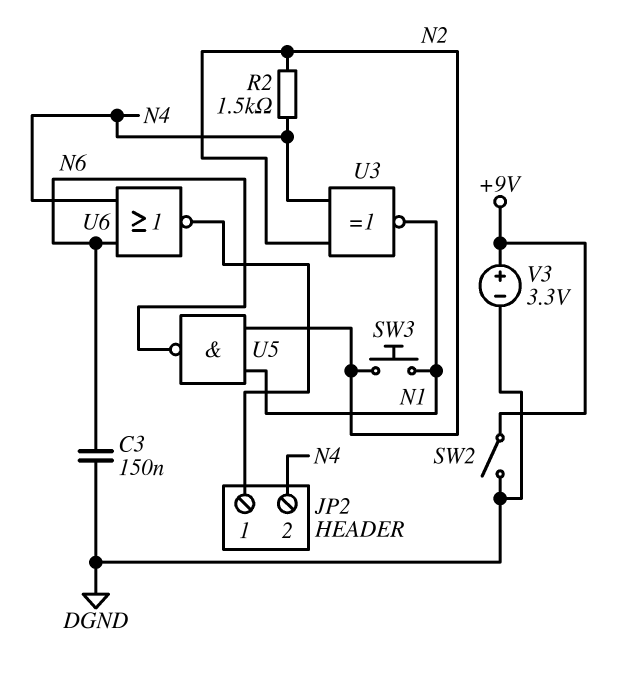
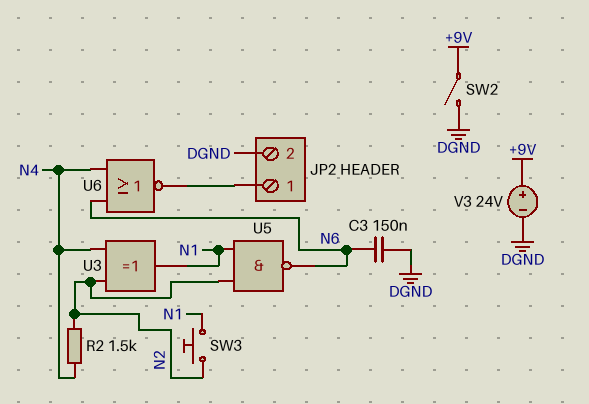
JP2 pin 2: N4 -> DGND
U3: XNOR (in N2, in N4, out N1) -> XOR (in N2, in N4, out N1)
V3: 3.3V (plus +9V, minus DGND) -> 24V (plus +9V, minus DGND)

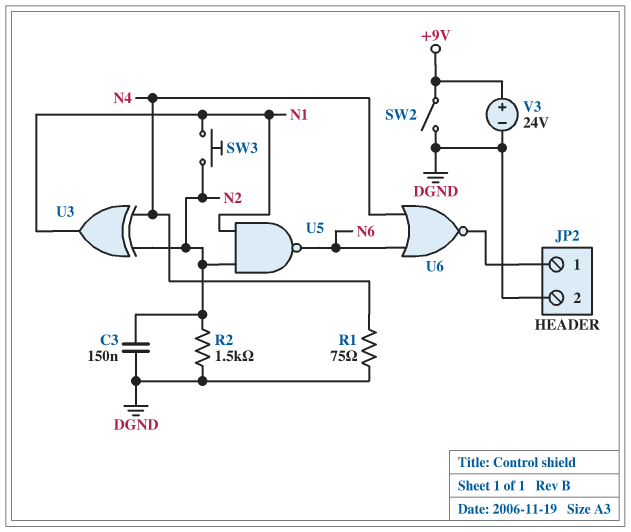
C3: 150nF (DGND, N6) -> 150nF (DGND, N2)
R1: none -> 75 (DGND, N4)
R2: 1.5k (N2, N4) -> 1.5k (DGND, N2)

